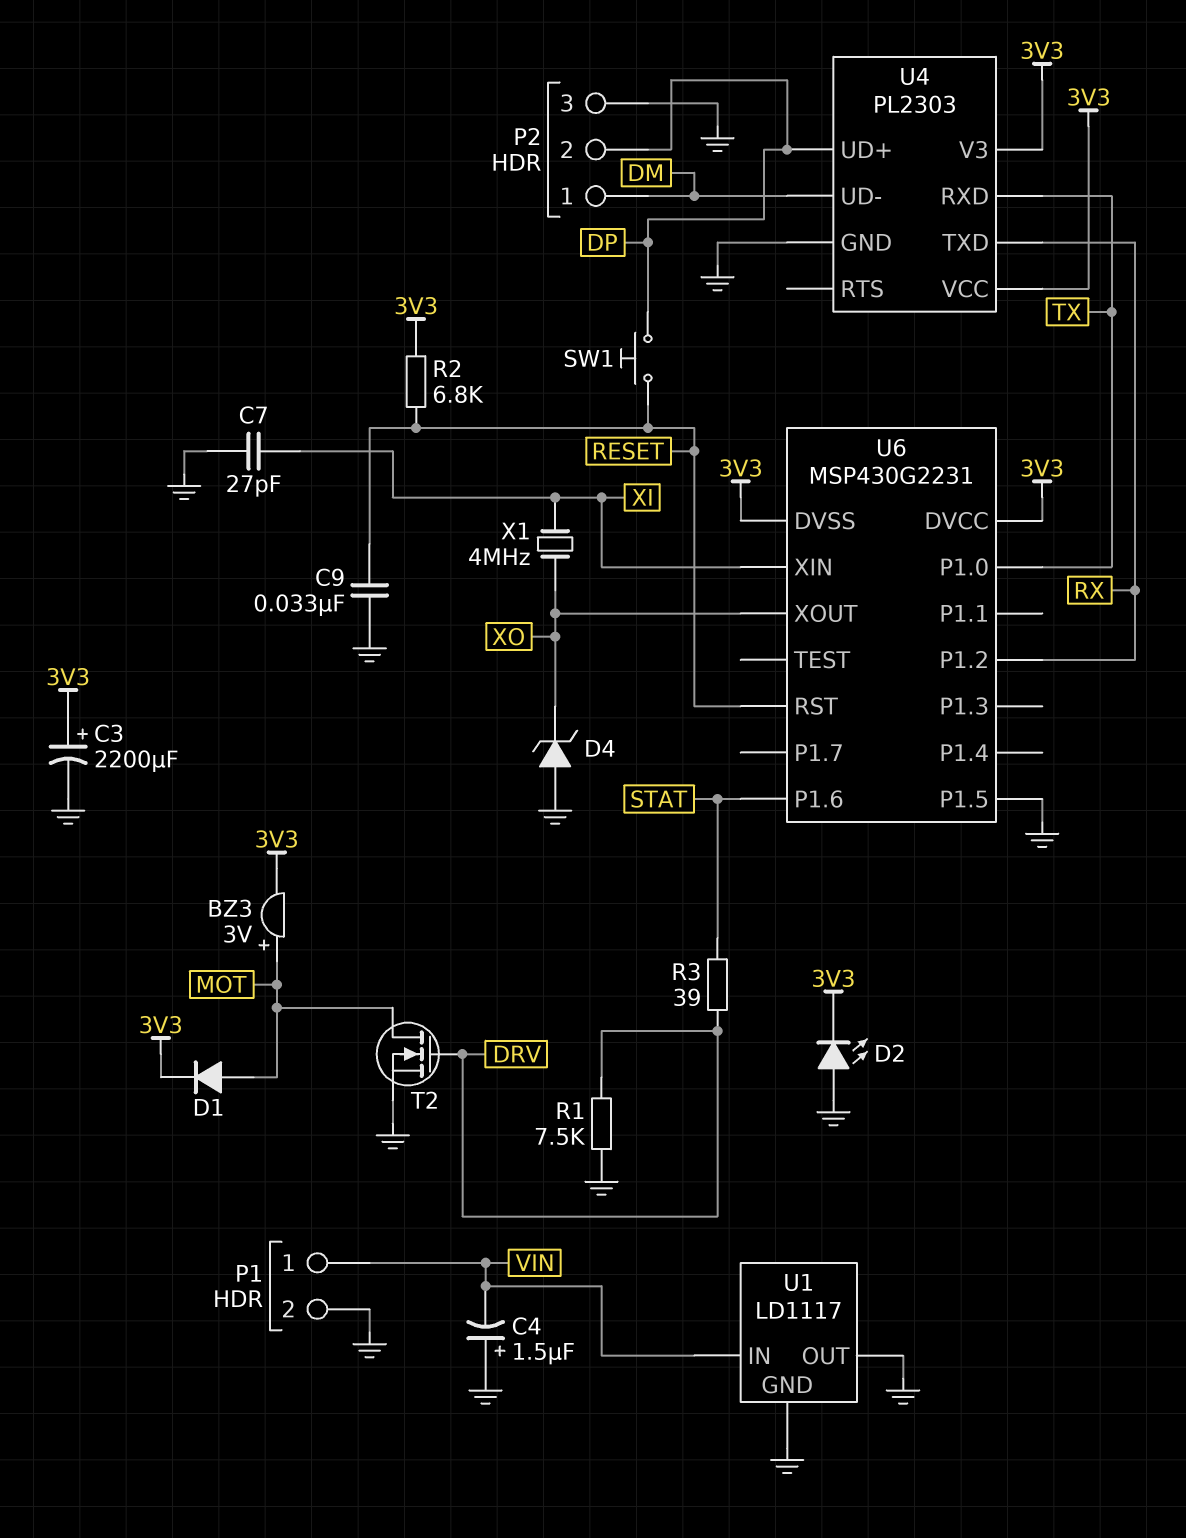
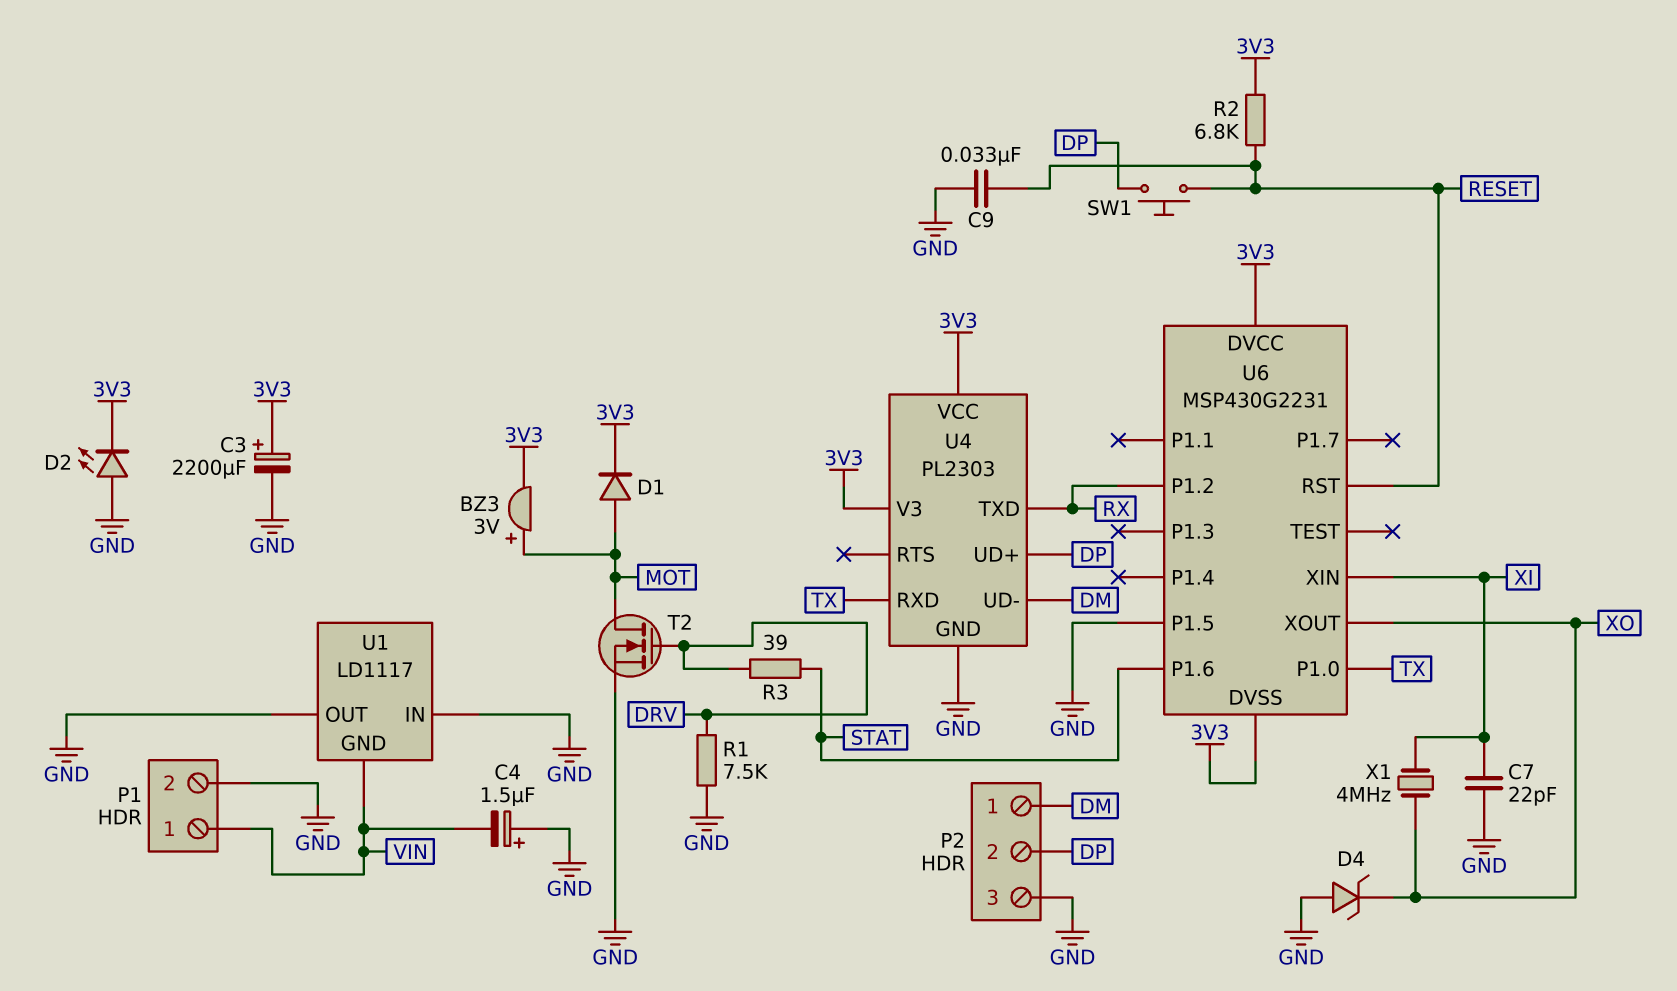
C7: 27pF (GND, XI) -> 22pF (GND, XI)
U1 pin GND: GND -> VIN
U1 pin IN: VIN -> GND

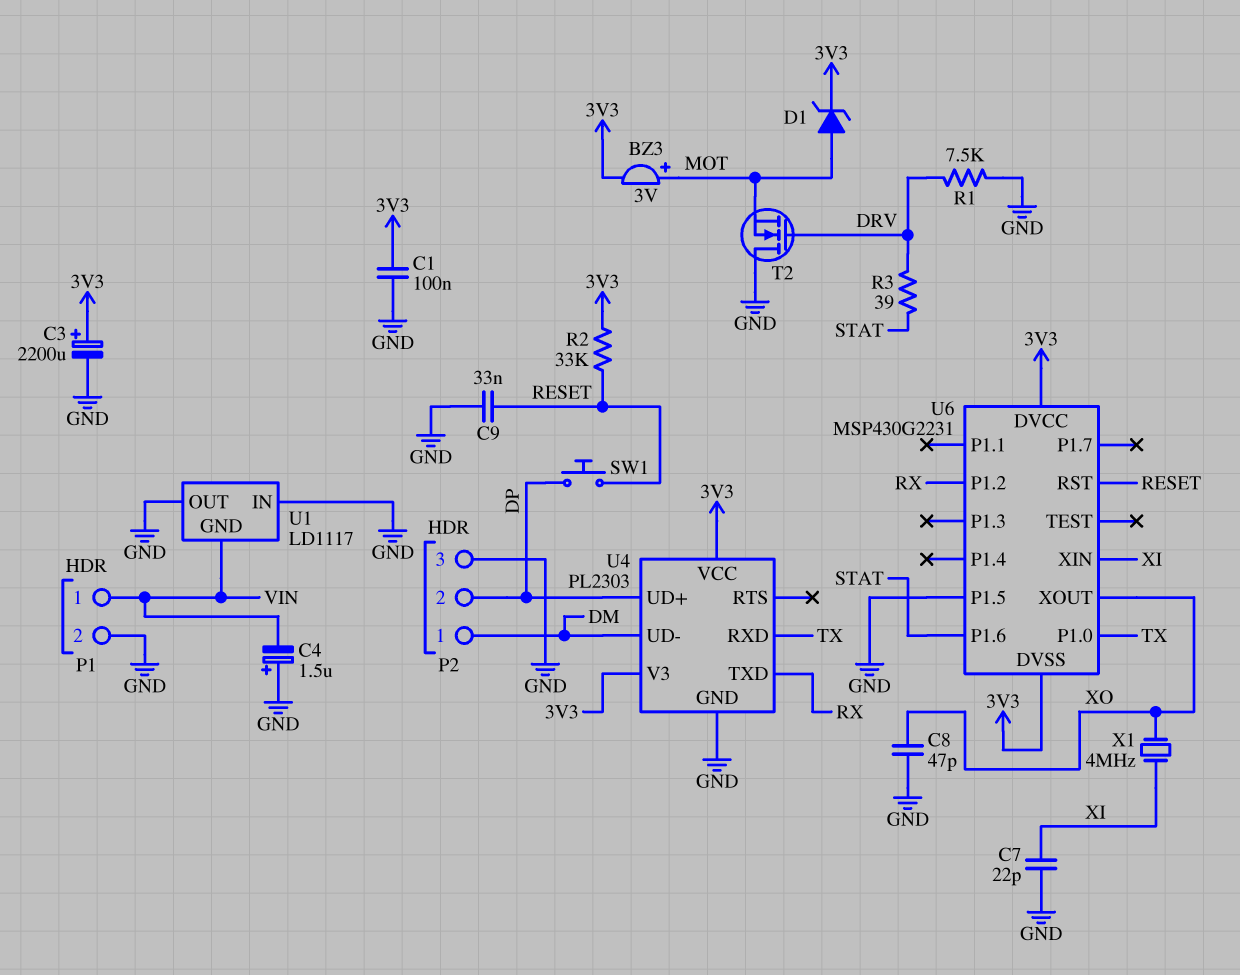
C1: none -> 100nF (3V3, GND)
C8: none -> 47pF (GND, XO)
D1: diode (A MOT, K 3V3) -> zener (A MOT, K 3V3)
D2: LED (A GND, K 3V3) -> none
D4: zener (A GND, K XO) -> none
R2: 6.8k (3V3, RESET) -> 33k (3V3, RESET)
T2: NMOS (G DRV, D MOT, S GND) -> NMOS (G DRV, D GND, S MOT)

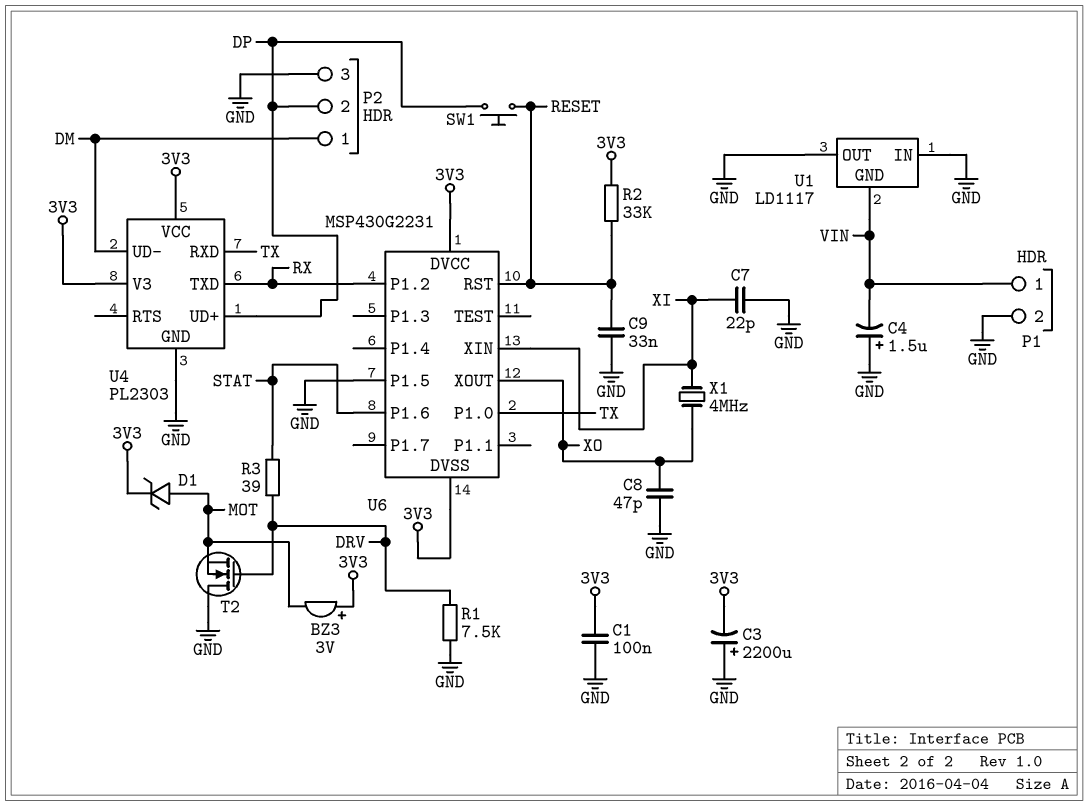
BZ3: buzzer 3V (plus MOT, minus 3V3) -> buzzer 3V (plus 3V3, minus MOT)
C3: 2200uF (plus 3V3, minus GND) -> 2200uF (plus GND, minus 3V3)

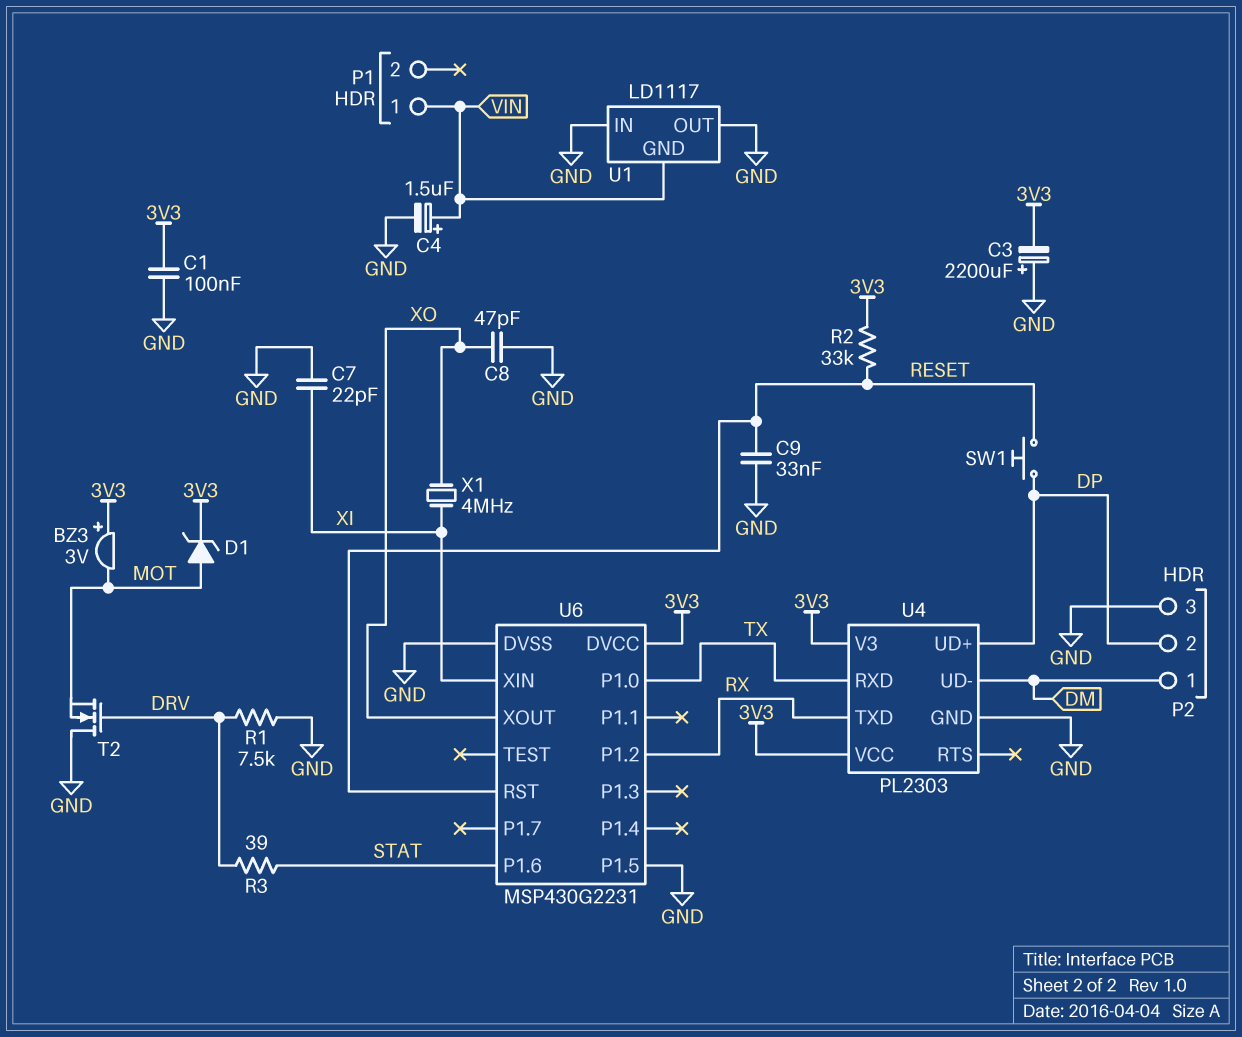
C4: 1.5uF (plus GND, minus VIN) -> 1.5uF (plus VIN, minus GND)
P1 pin 2: GND -> none
U6 pin DVSS: 3V3 -> GND

